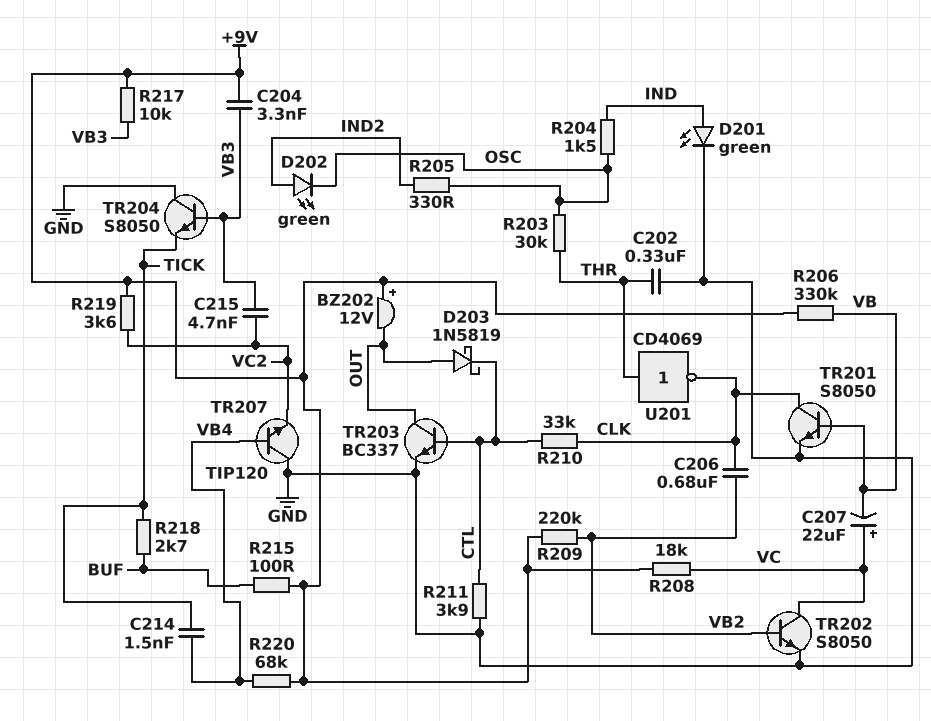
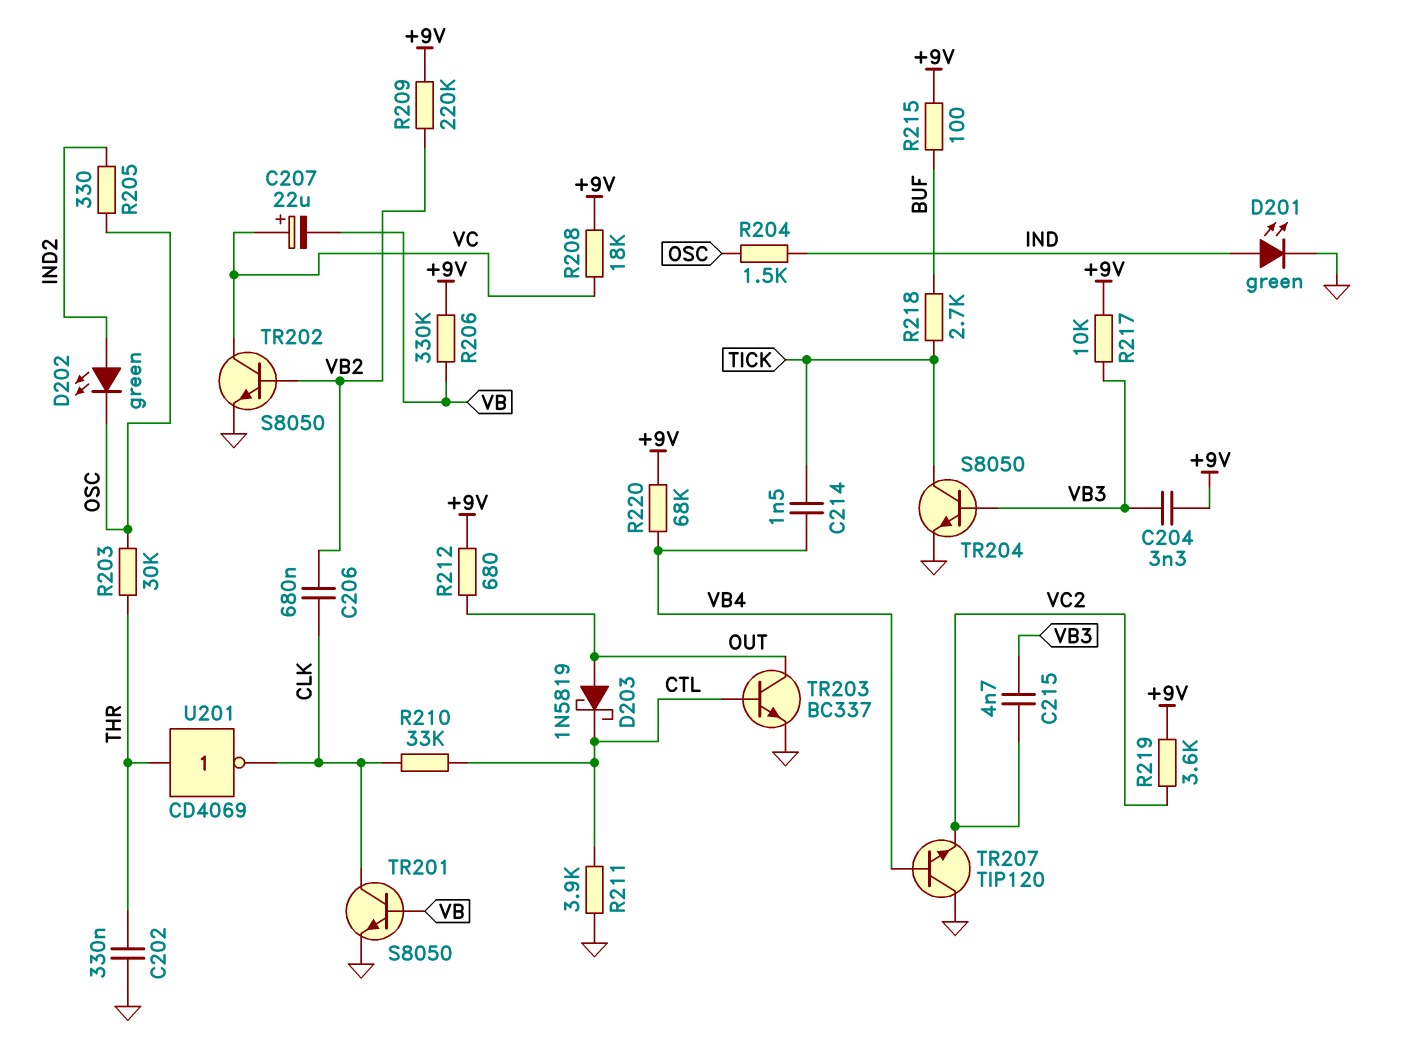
BZ202: buzzer 12V (plus +9V, minus OUT) -> none
R212: none -> 680 (+9V, OUT)
TR204: NPN S8050 (B VB3, C GND, E TICK) -> NPN S8050 (B VB3, C TICK, E GND)

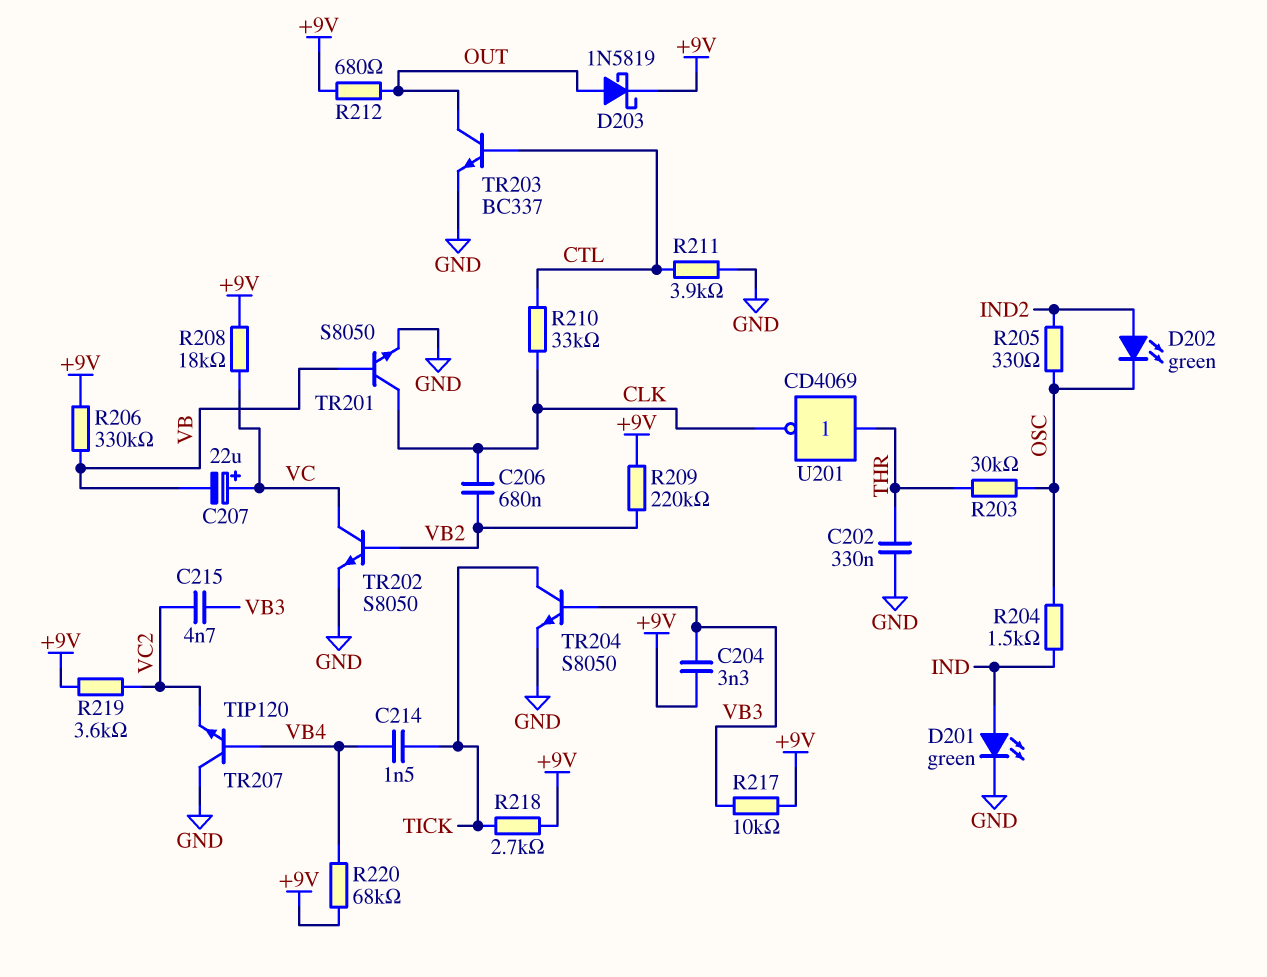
D203: schottky 1N5819 (A OUT, K CTL) -> schottky 1N5819 (A OUT, K +9V)
R215: 100 (+9V, BUF) -> none
R218: 2.7k (BUF, TICK) -> 2.7k (+9V, TICK)

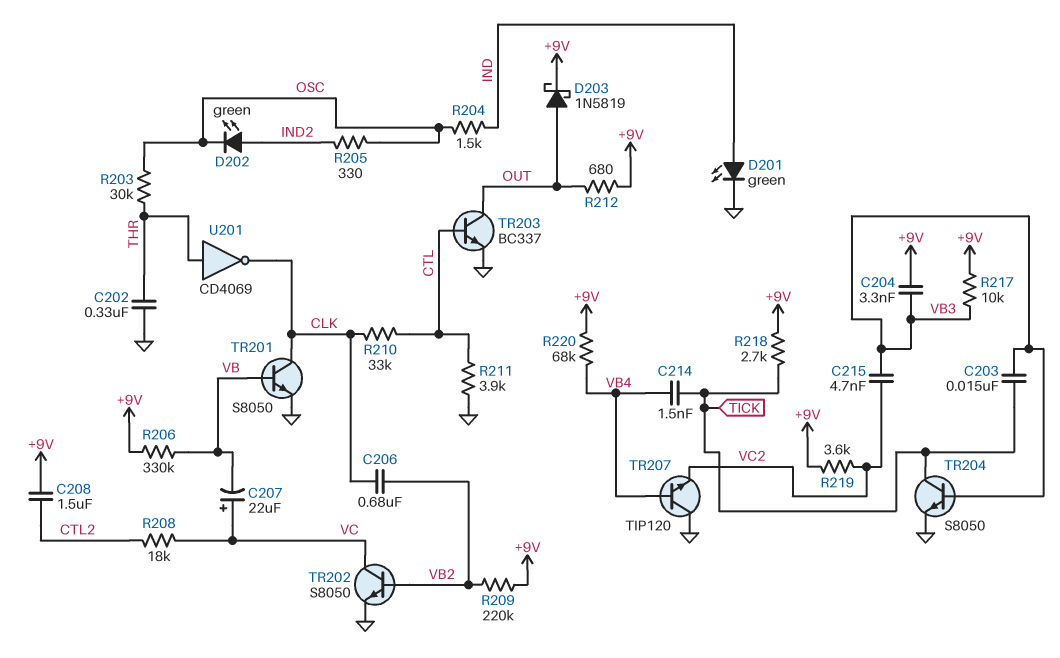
C203: none -> 15nF (TICK, VB3)
C208: none -> 1.5uF (+9V, CTL2)
R208: 18k (+9V, VC) -> 18k (CTL2, VC)

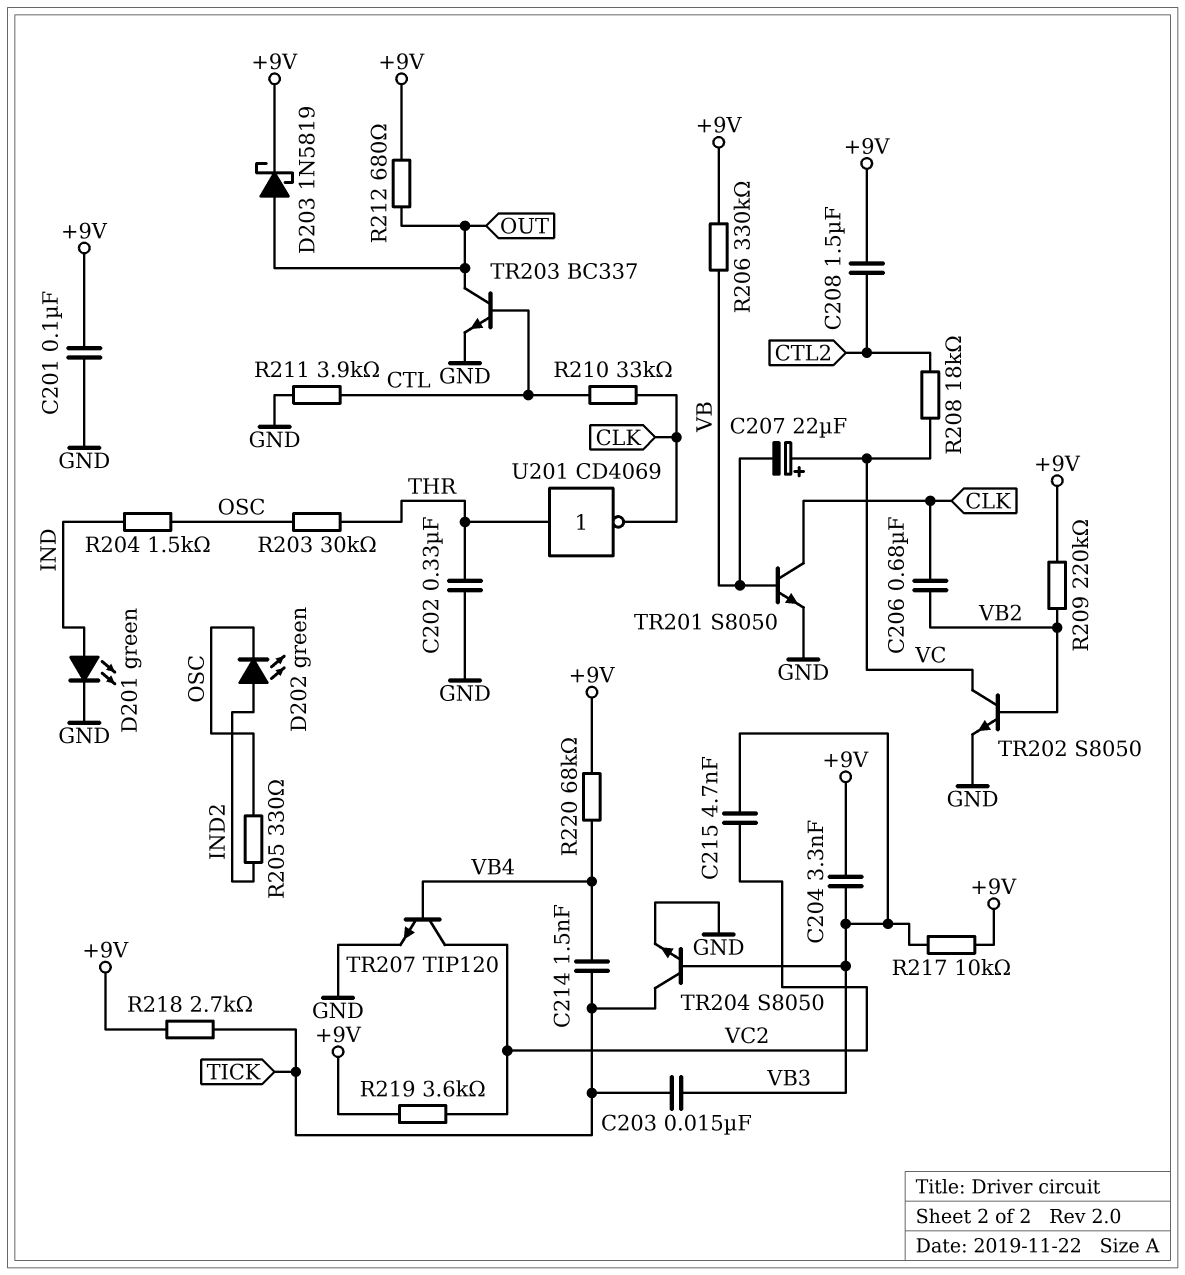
C201: none -> 100nF (+9V, GND)
TR207: NPN TIP120 (B VB4, C GND, E VC2) -> NPN TIP120 (B VB4, C VC2, E GND)

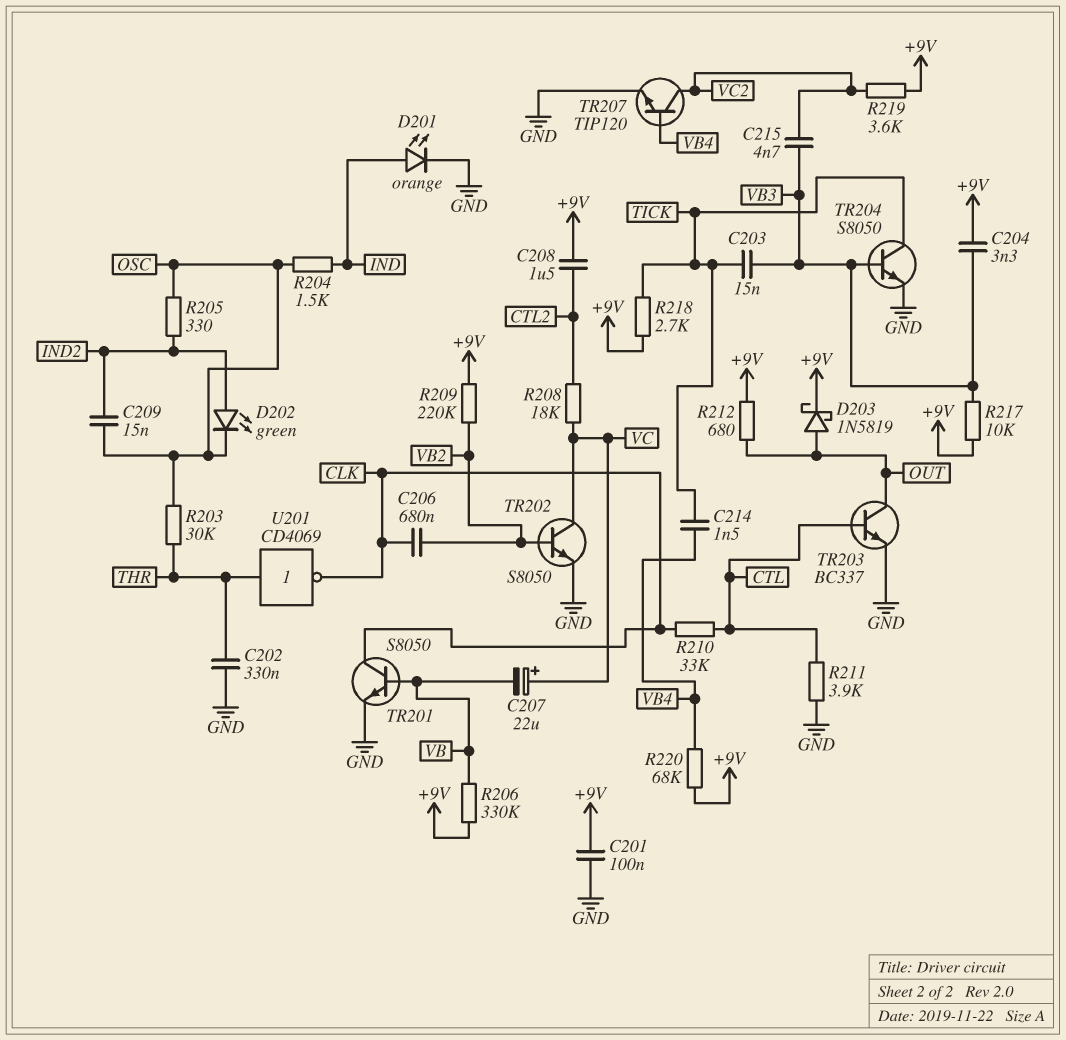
C209: none -> 15nF (IND2, OSC)
D201: LED green (A IND, K GND) -> LED orange (A IND, K GND)

